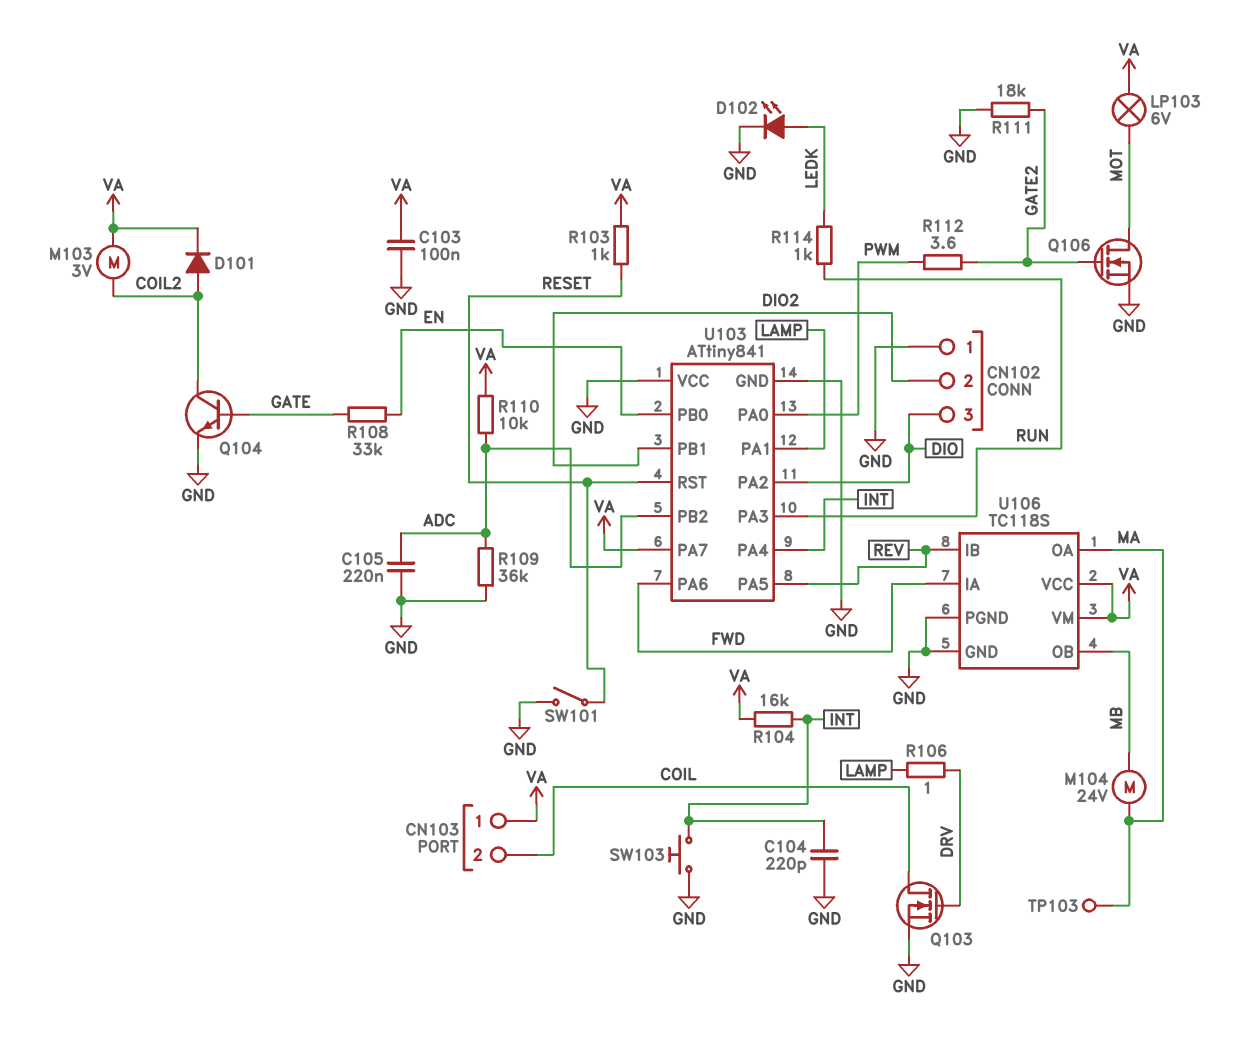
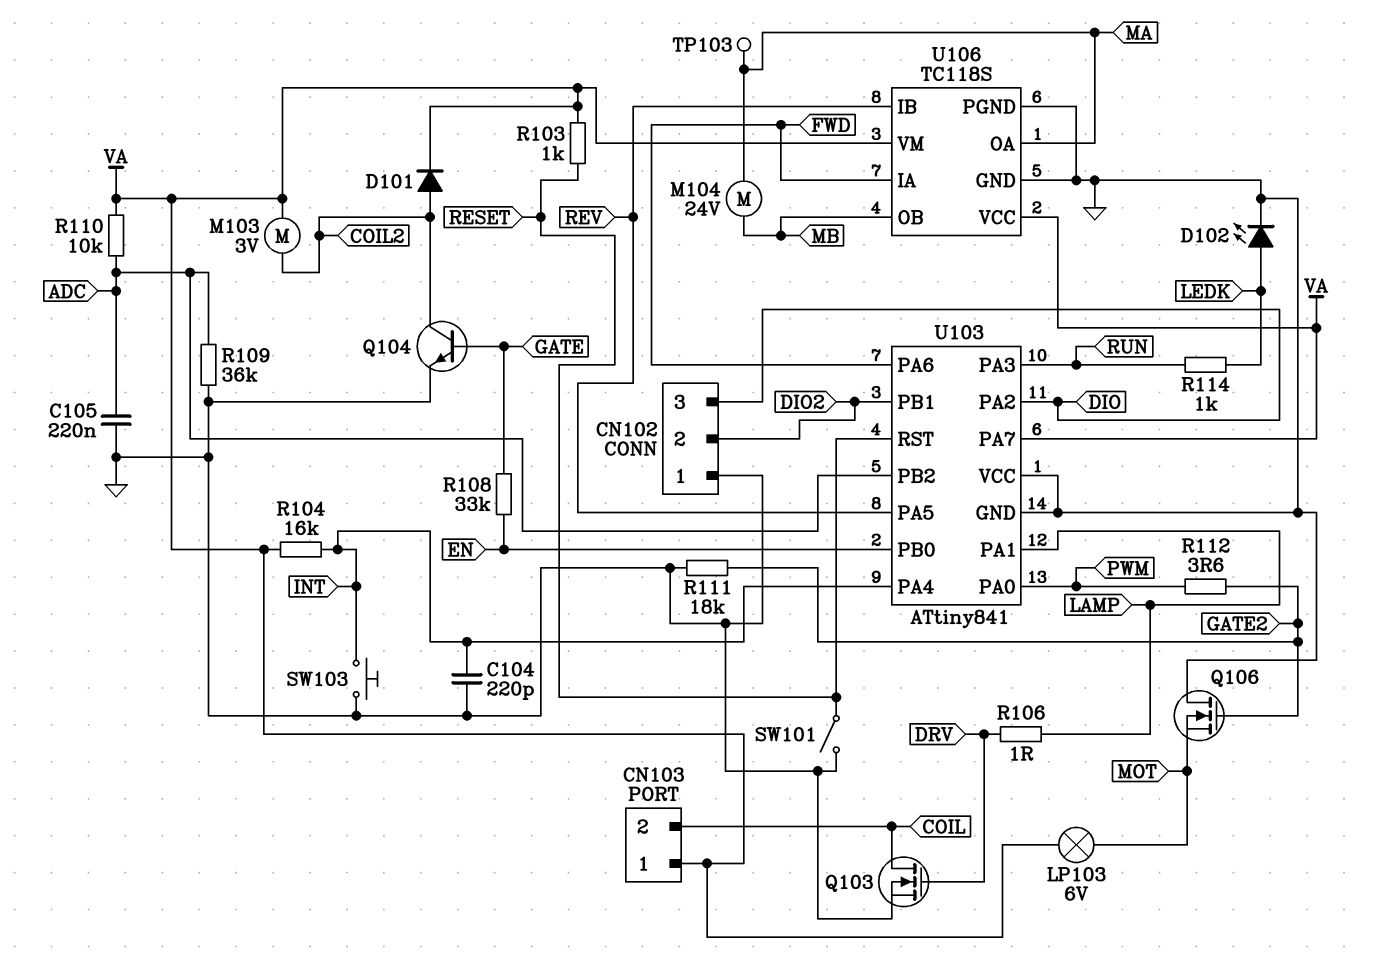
C103: 100nF (GND, VA) -> none
Q106: NMOS (G GATE2, D MOT, S GND) -> NMOS (G GATE2, D GND, S MOT)

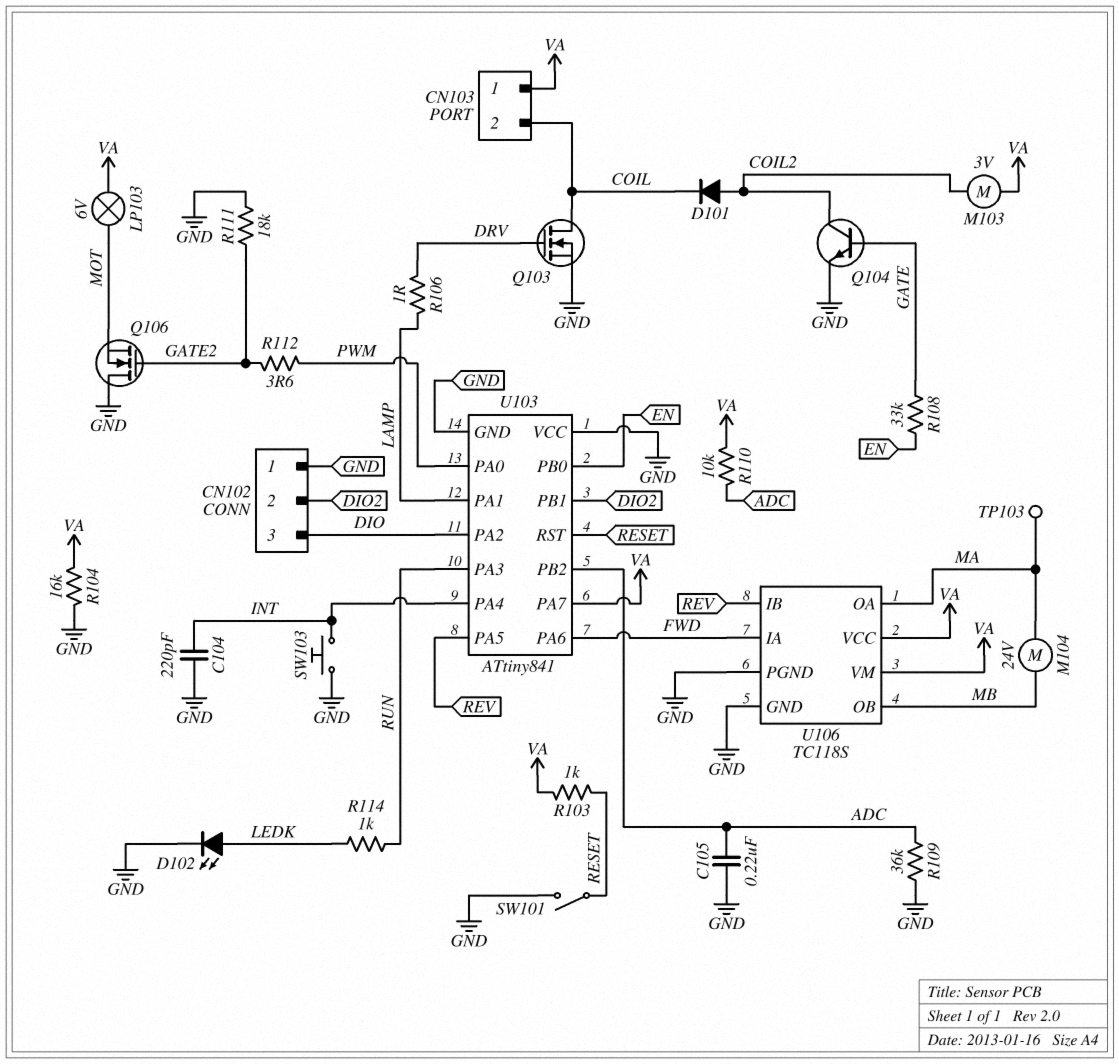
D101: diode (A COIL2, K VA) -> diode (A COIL2, K COIL)
R104: 16k (INT, VA) -> 16k (GND, VA)

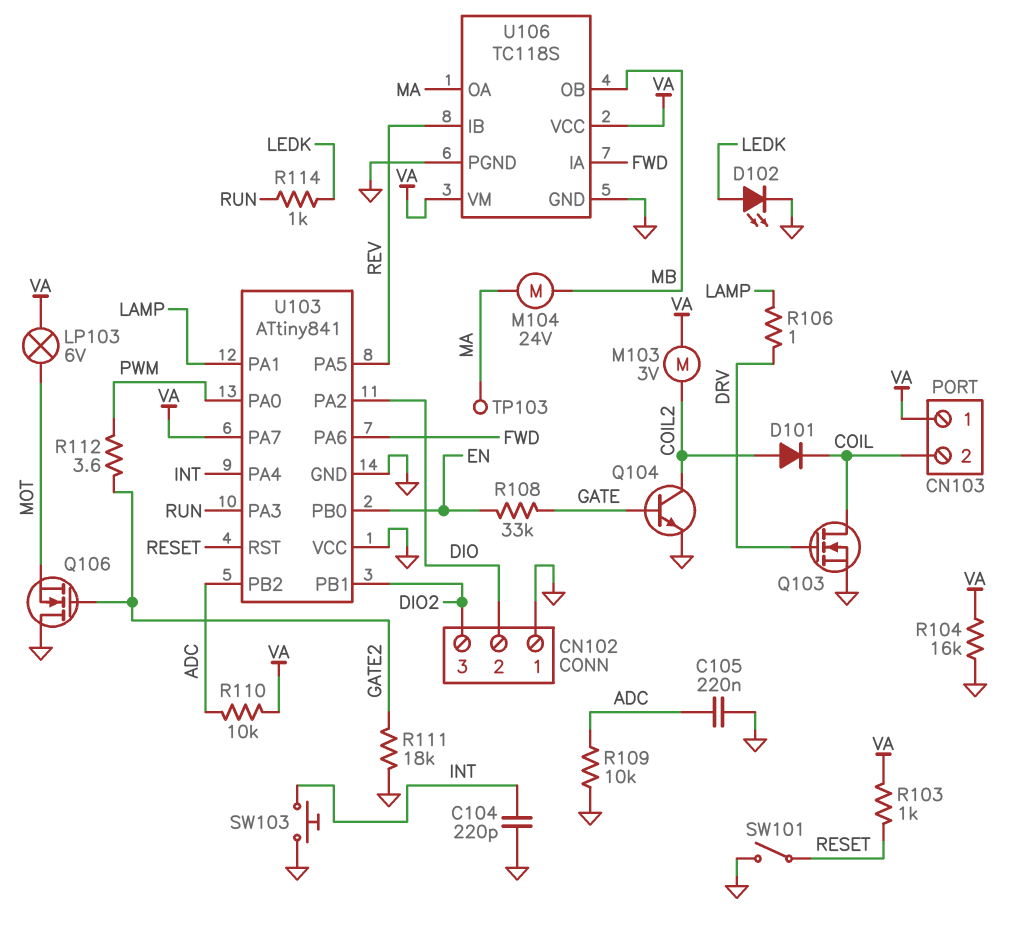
CN102 pin 2: DIO2 -> DIO
CN102 pin 3: DIO -> DIO2
R109: 36k (ADC, GND) -> 10k (ADC, GND)

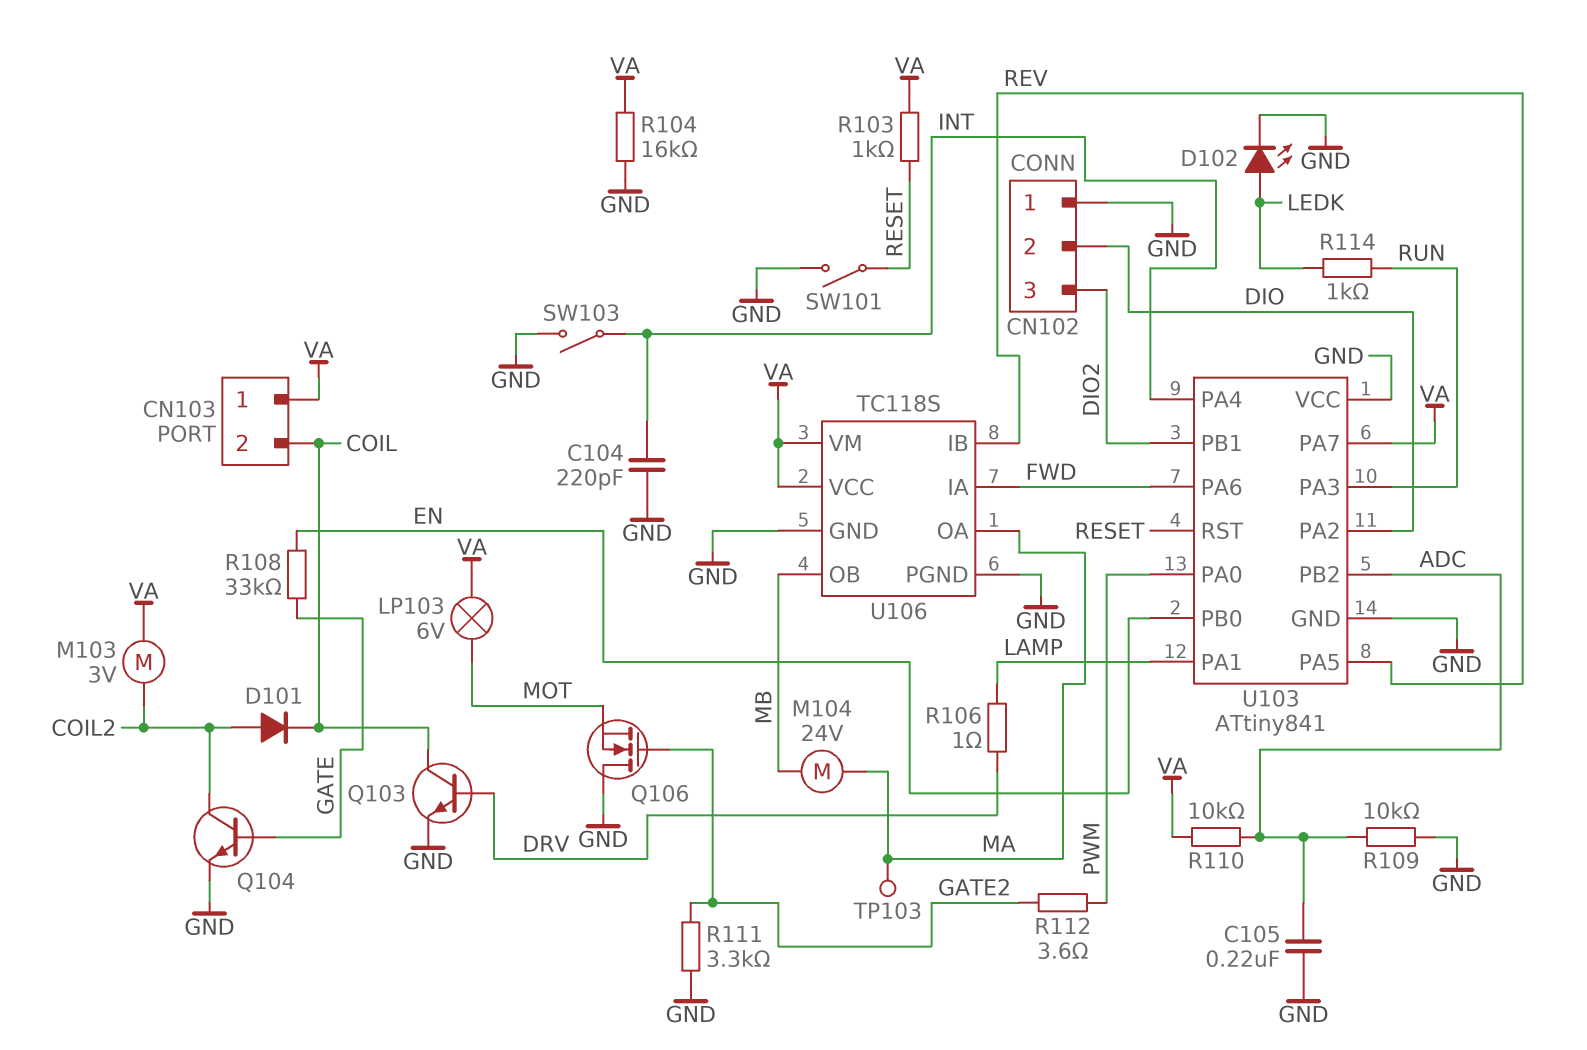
Q103: NMOS (G DRV, D COIL, S GND) -> NPN (B DRV, C COIL, E GND)
R111: 18k (GATE2, GND) -> 3.3k (GATE2, GND)
SW103: button (GND, INT) -> switch (GND, INT)

